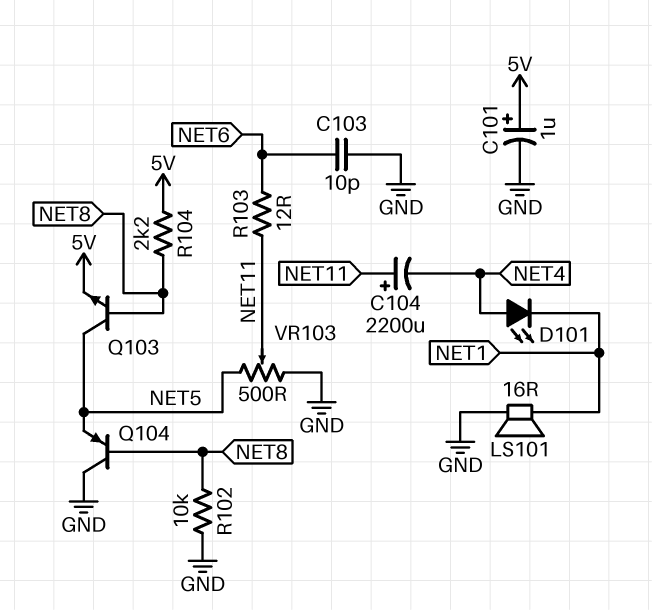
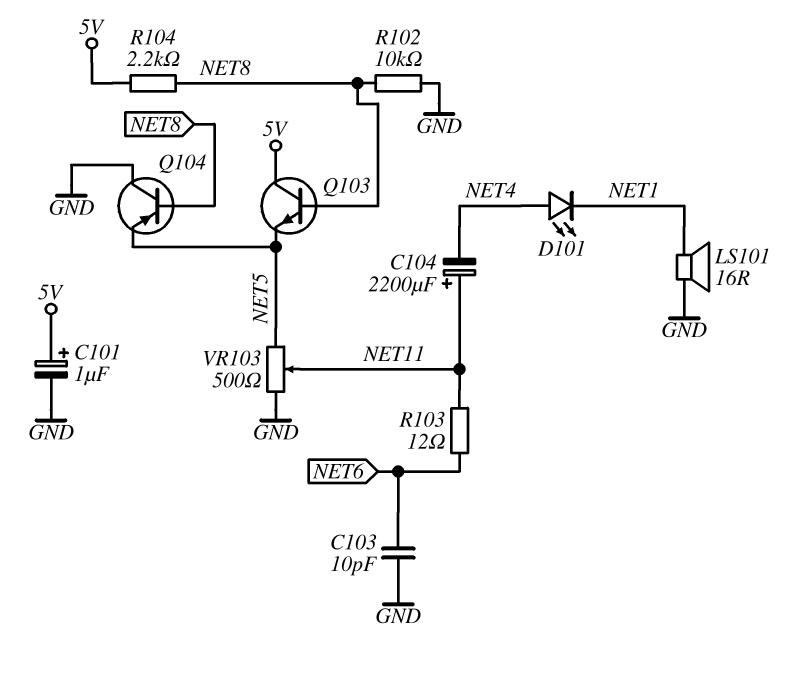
Q103: NPN (B NET8, C NET5, E 5V) -> NPN (B NET8, C 5V, E NET5)

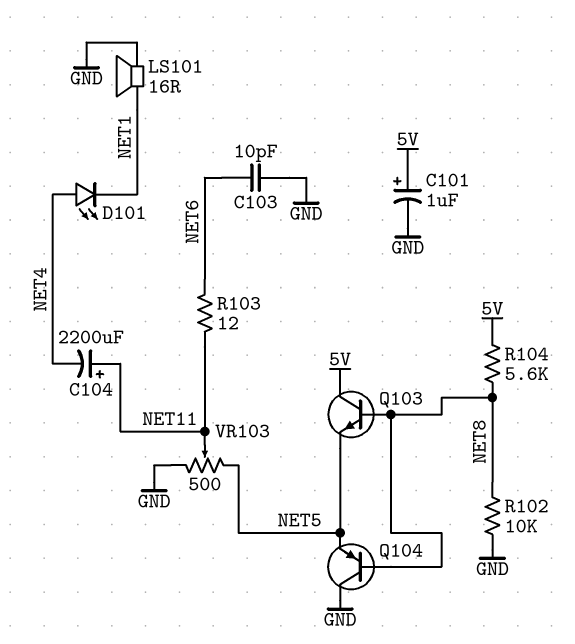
R104: 2.2k (5V, NET8) -> 5.6k (5V, NET8)

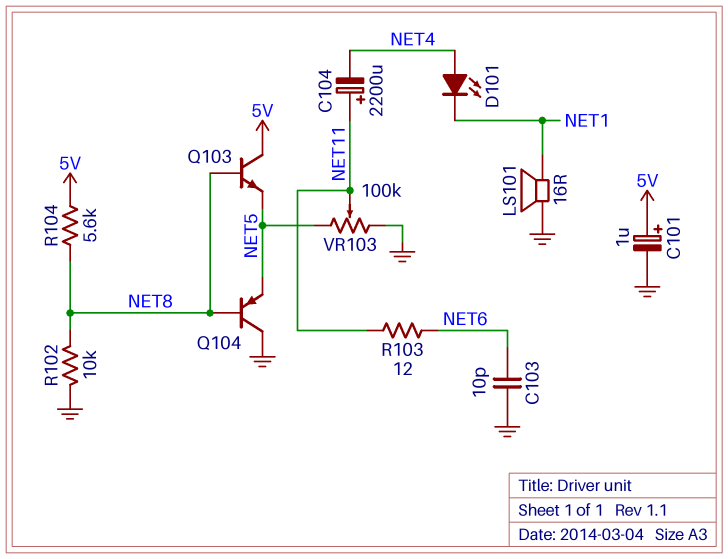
VR103: 500 (GND, NET5, wiper NET11) -> 100k (GND, NET5, wiper NET11)

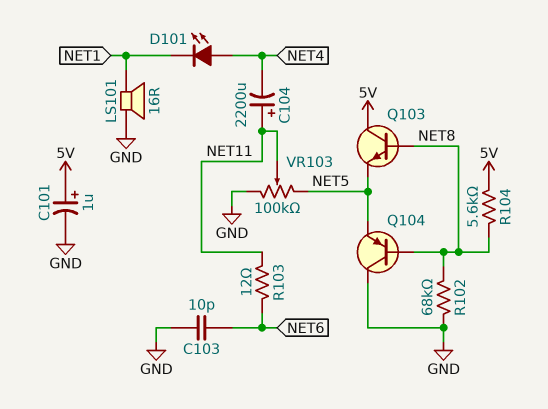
R102: 10k (GND, NET8) -> 68k (GND, NET8)

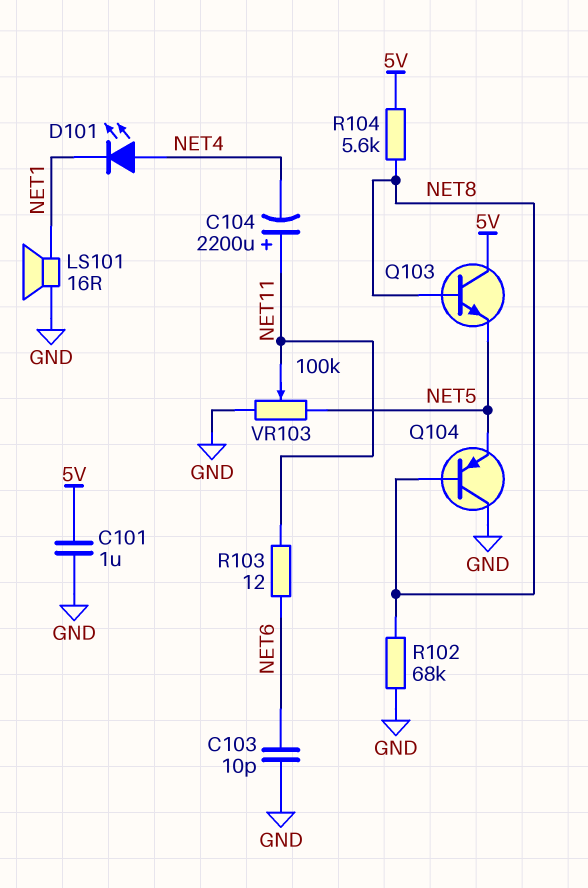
C101: 1uF (plus 5V, minus GND) -> 1uF (5V, GND)

